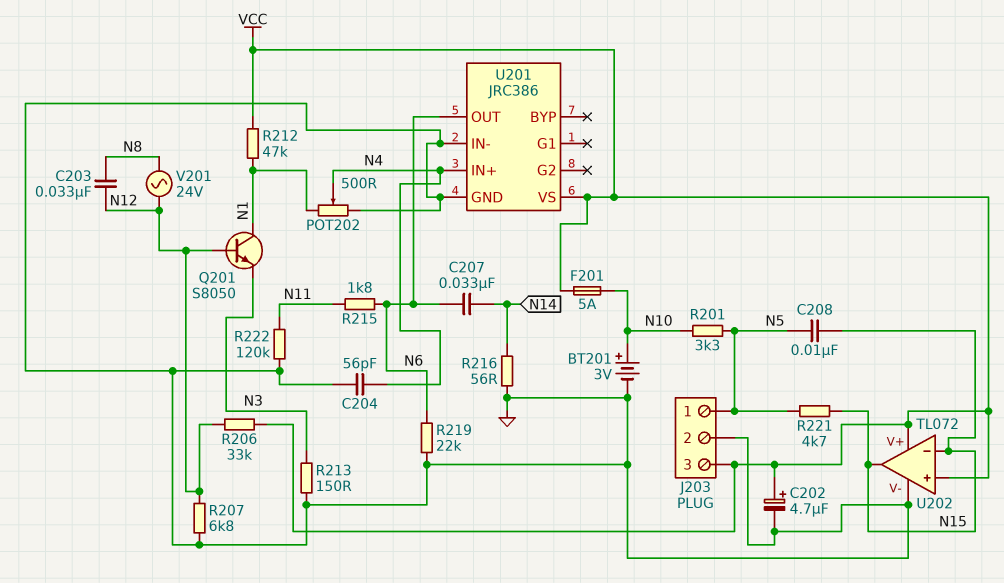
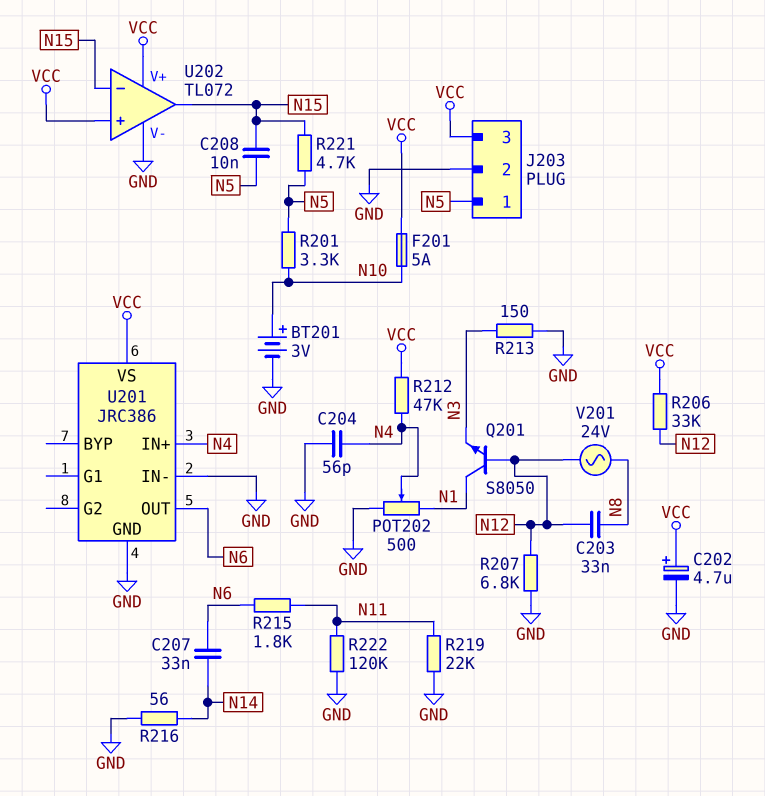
R212: 47k (N1, VCC) -> 47k (N4, VCC)
R219: 22k (GND, N6) -> 22k (GND, N11)

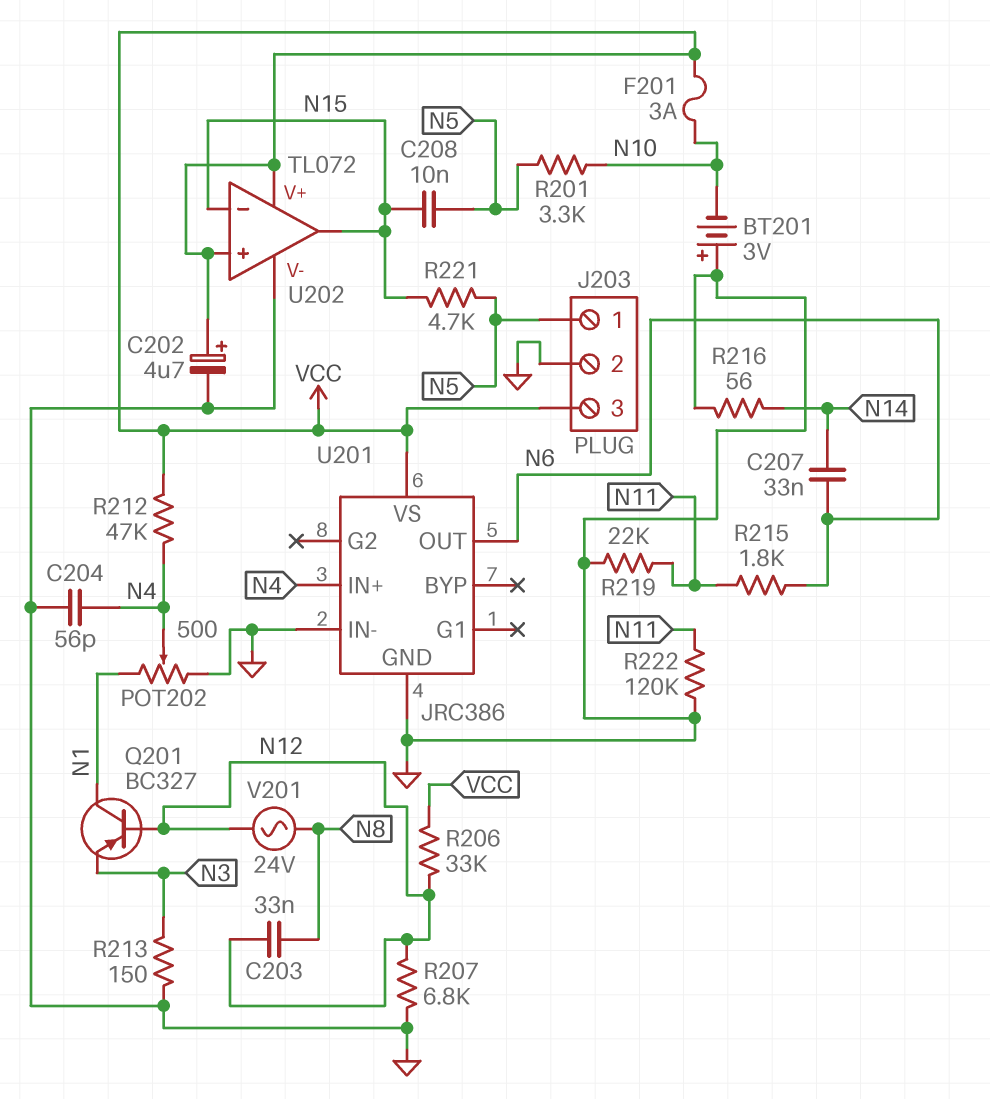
BT201: 3V (plus N10, minus GND) -> 3V (plus GND, minus N10)
F201: 5A (N10, VCC) -> 3A (N10, VCC)
Q201: NPN S8050 (B N12, C N1, E N3) -> PNP BC327 (B N12, C N1, E N3)

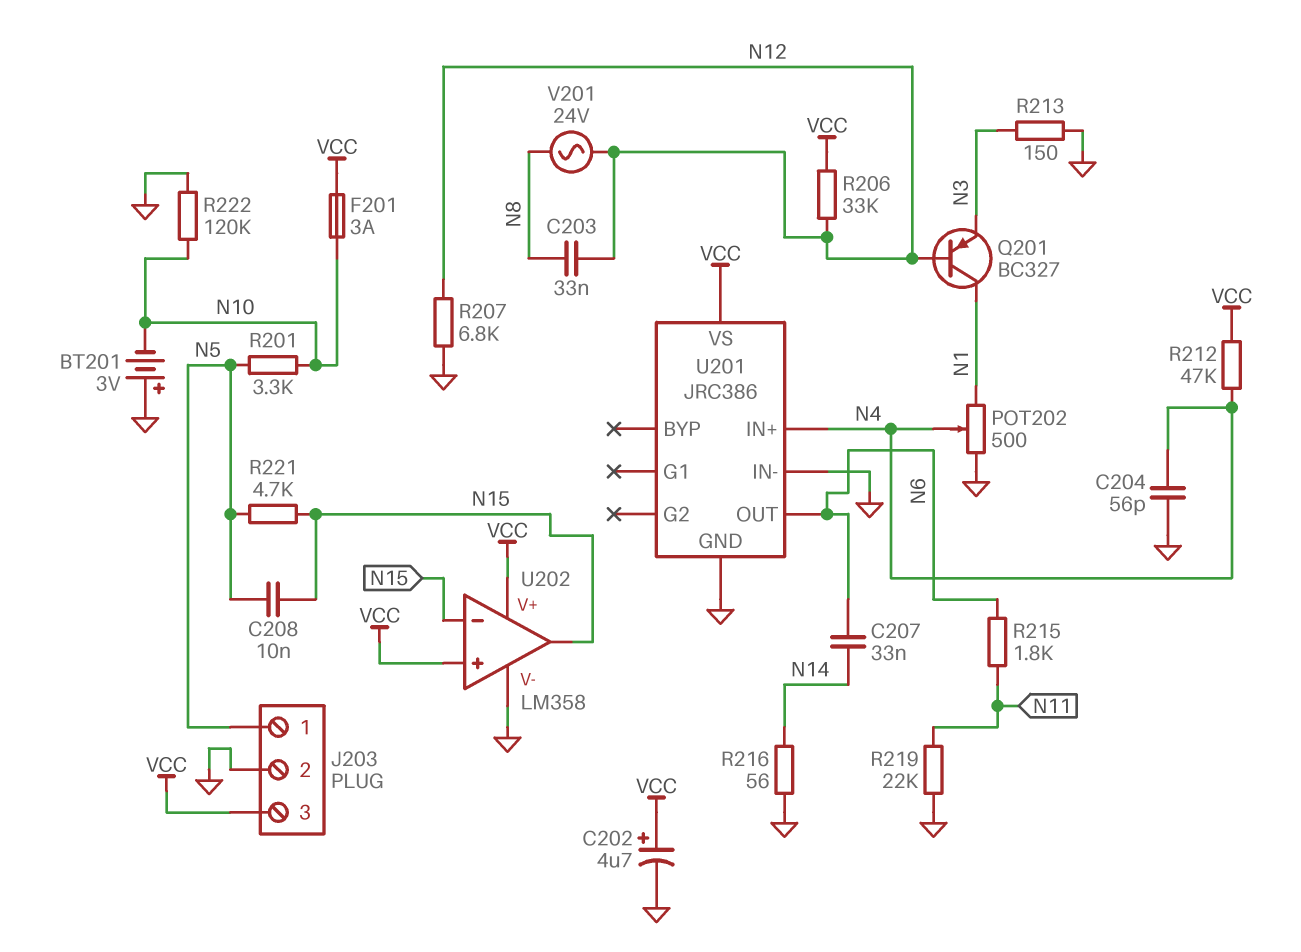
R222: 120k (GND, N11) -> 120k (GND, N10)
U202: TL072 -> LM358

